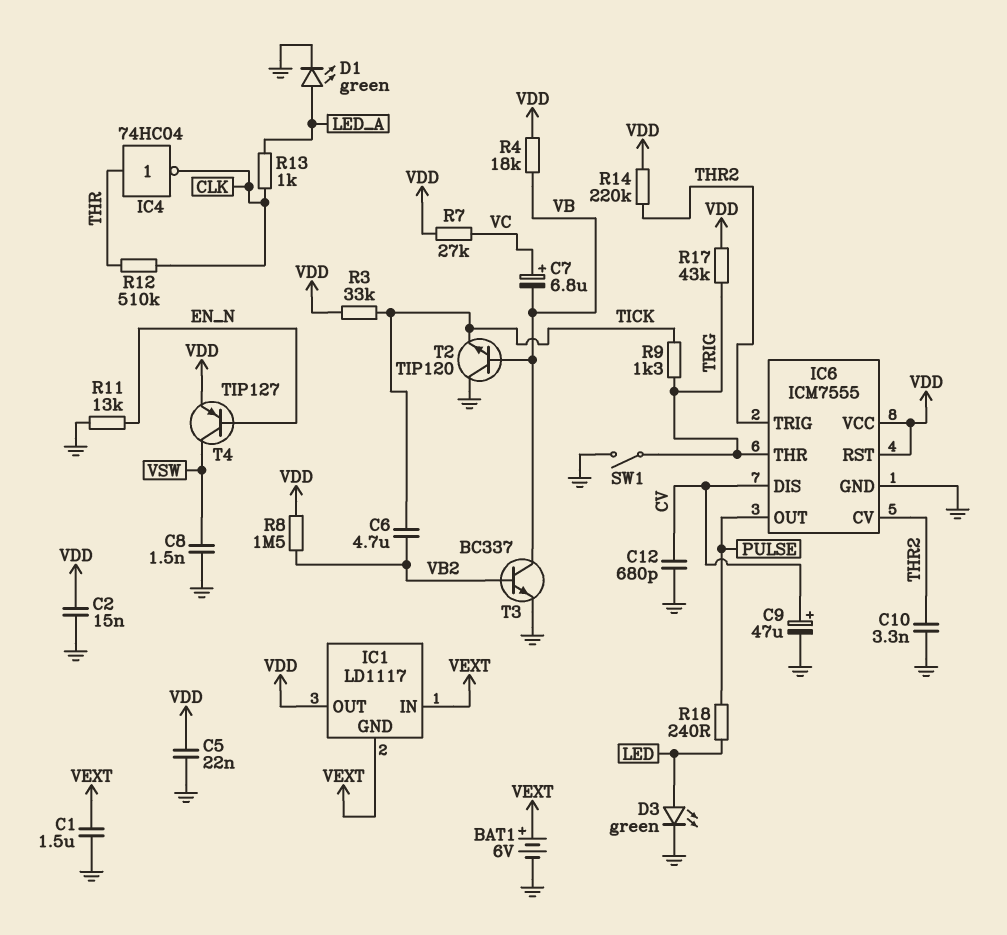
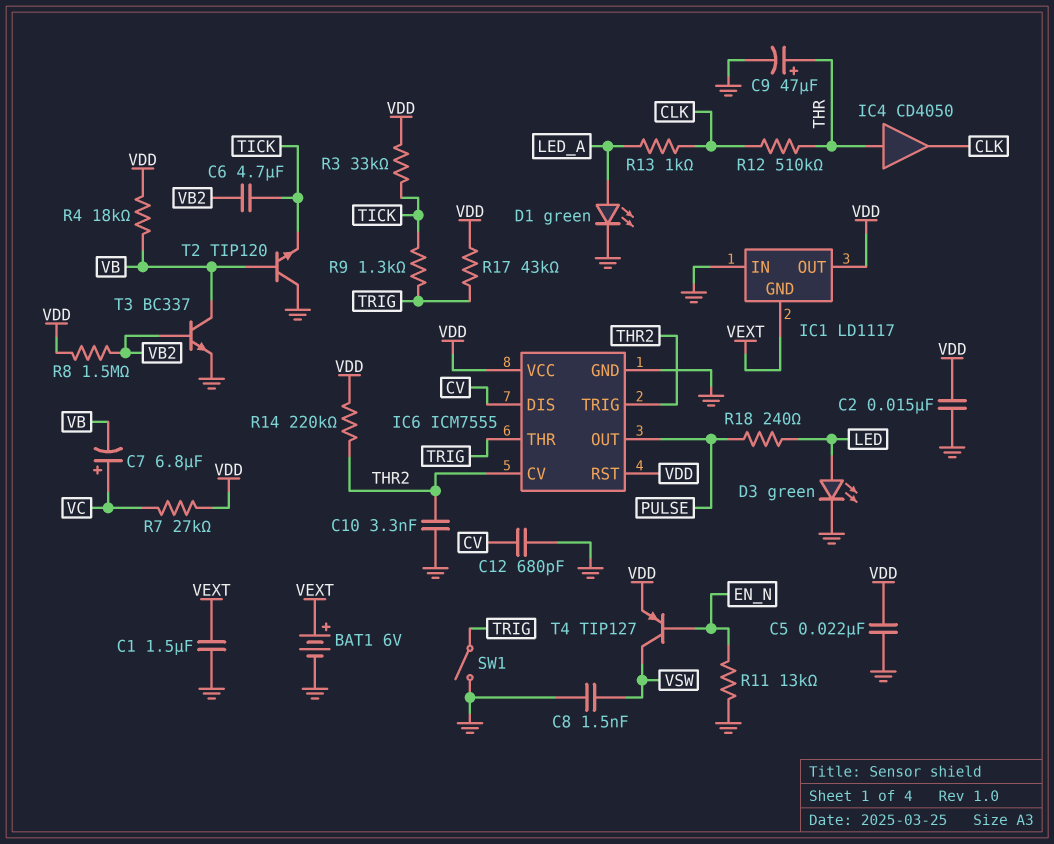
C9: 47uF (plus CV, minus GND) -> 47uF (plus THR, minus GND)
IC1 pin IN: VEXT -> GND
IC4: NOT 74HC04 (in THR, out CLK) -> buffer CD4050 (in THR, out CLK)

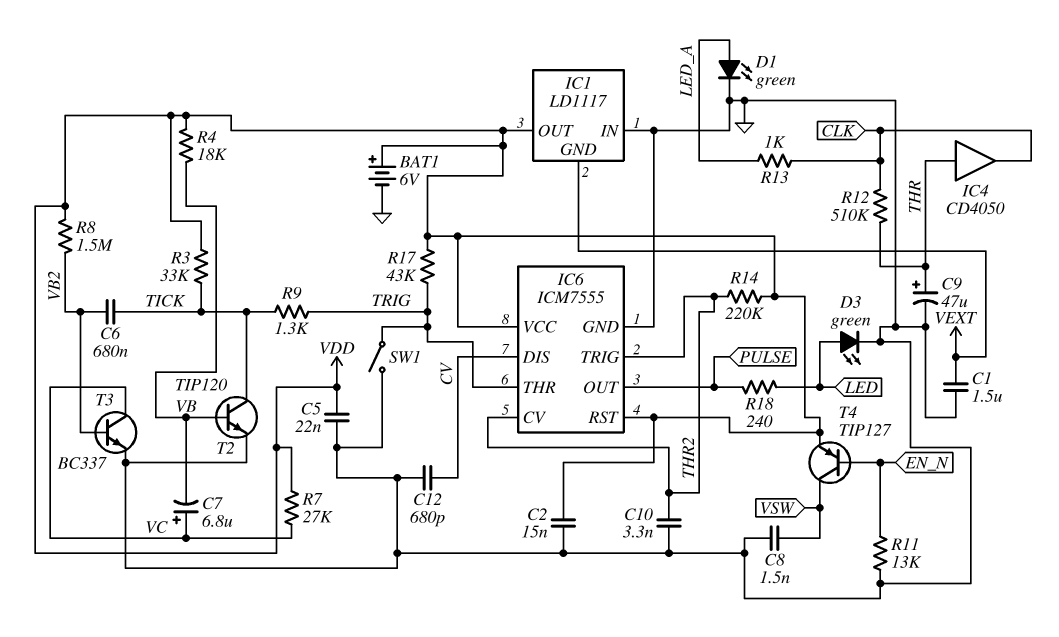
BAT1: 6V (plus VEXT, minus GND) -> 6V (plus VDD, minus GND)
C6: 4.7uF (TICK, VB2) -> 680nF (TICK, VB2)
T2: NPN TIP120 (B VB, C GND, E TICK) -> NPN TIP120 (B VB, C TICK, E GND)
T3: NPN BC337 (B VB2, C VB, E GND) -> NPN BC337 (B VB2, C VC, E GND)

